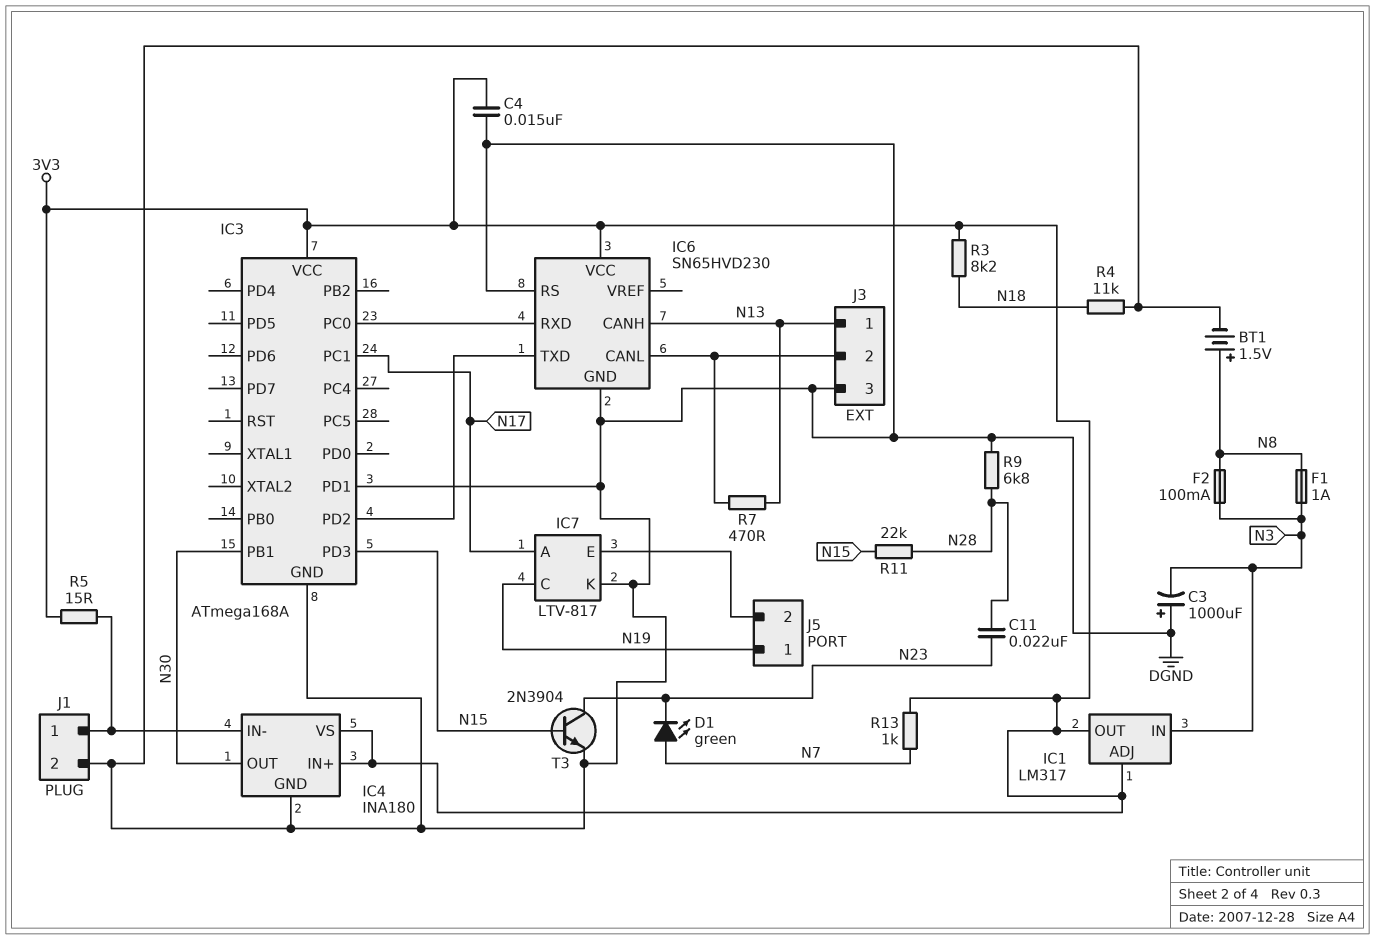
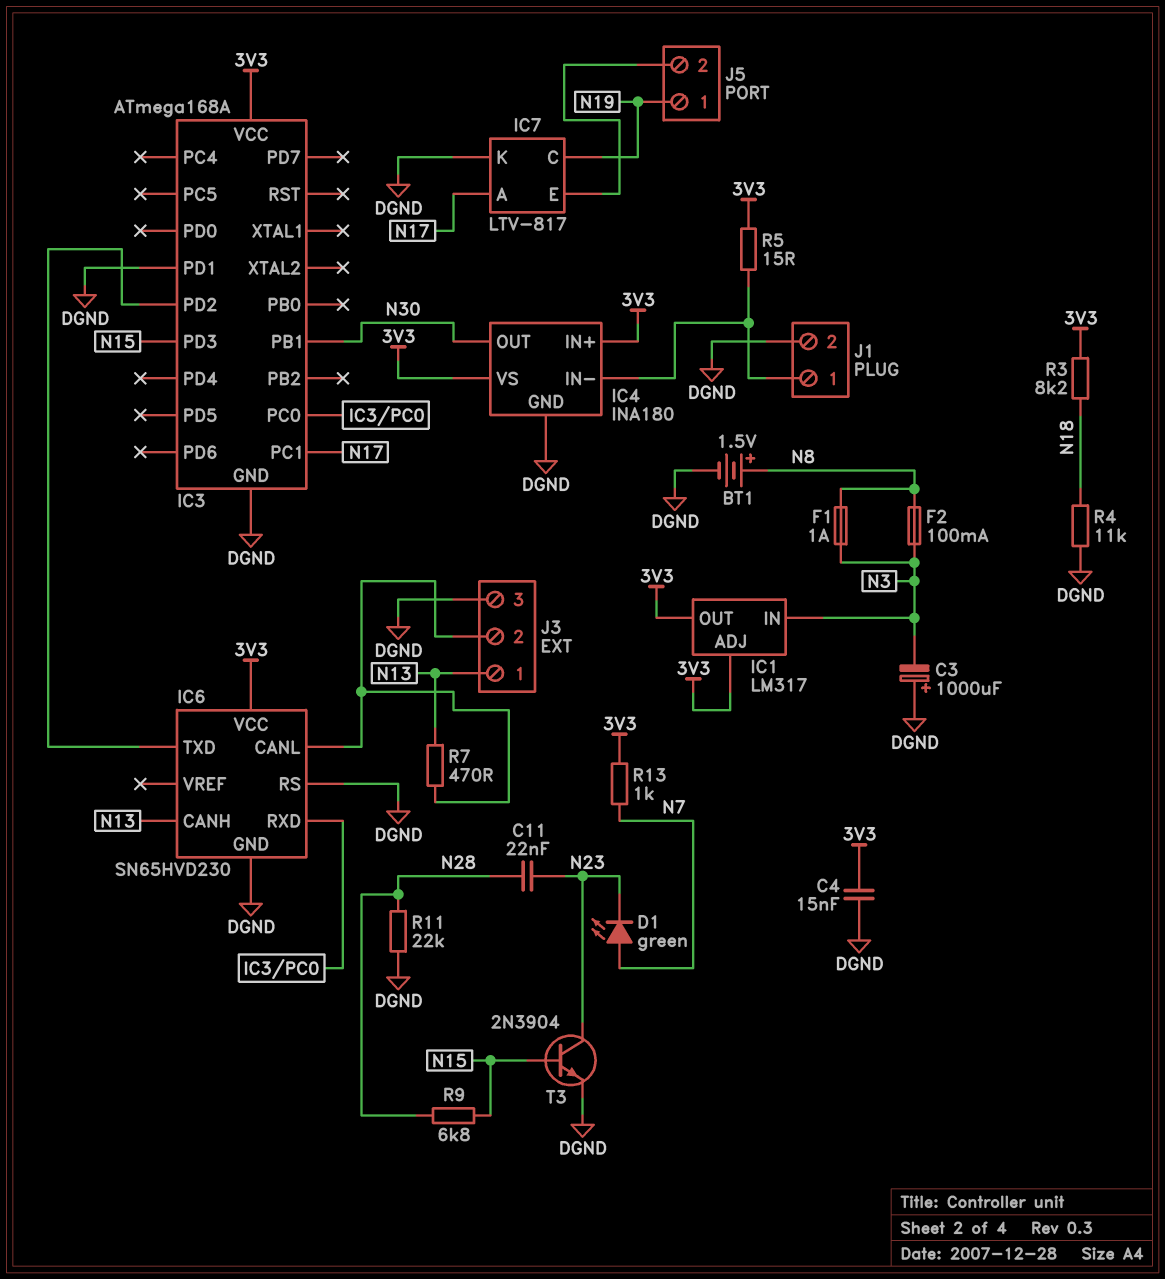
R9: 6.8k (DGND, N28) -> 6.8k (N15, N28)
R11: 22k (N15, N28) -> 22k (DGND, N28)

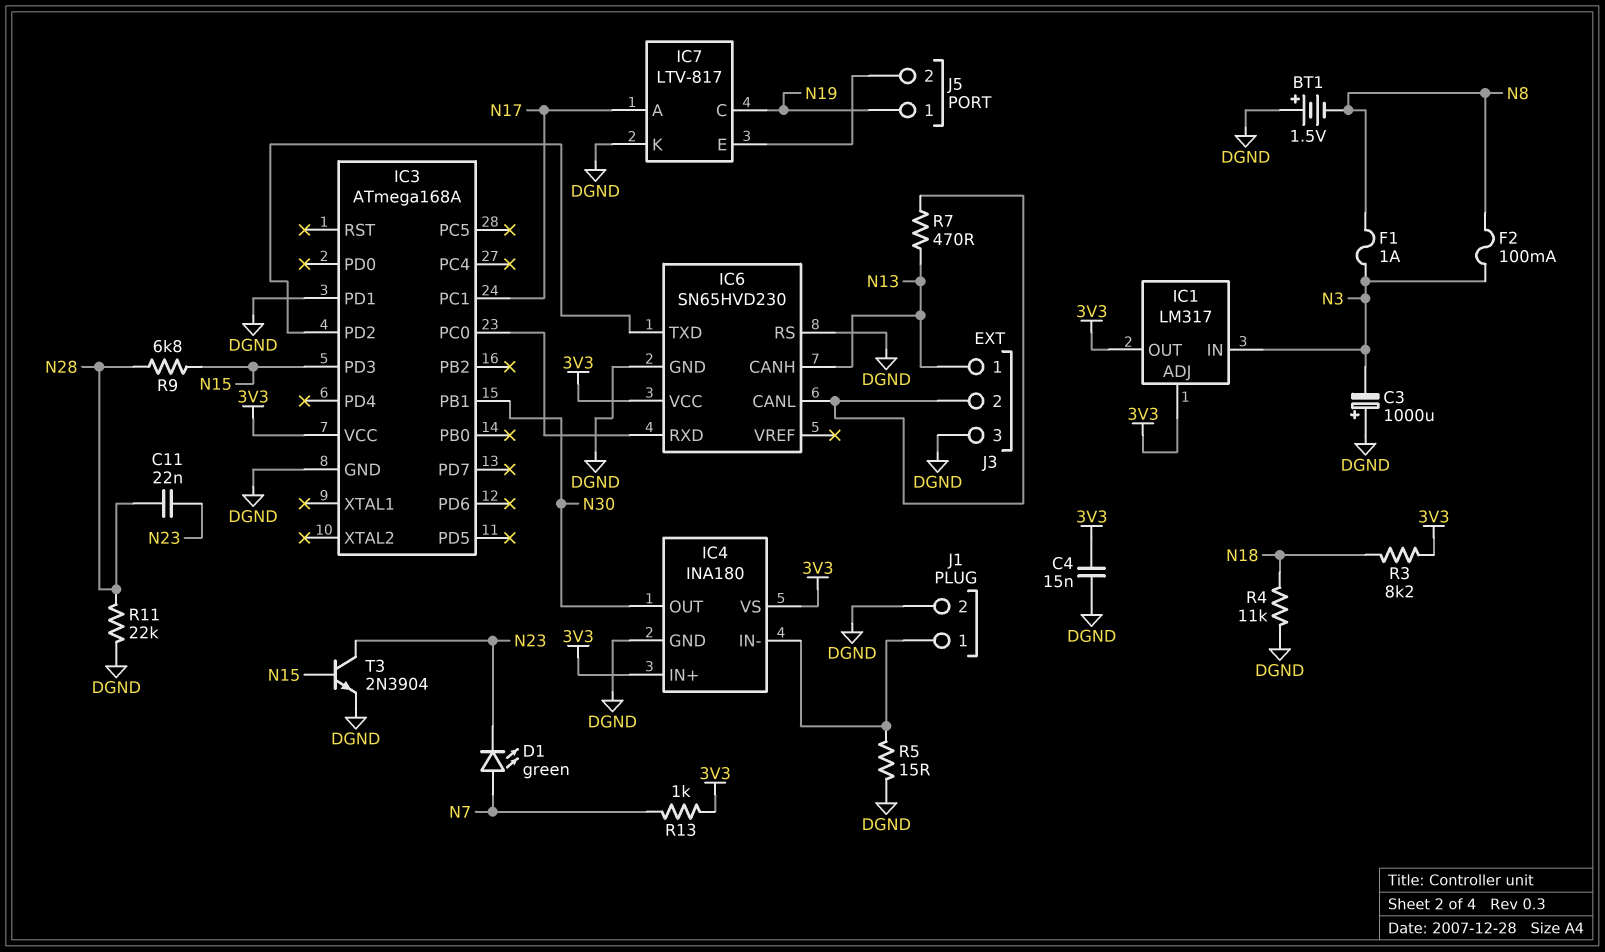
BT1: 1.5V (plus N8, minus DGND) -> 1.5V (plus DGND, minus N8)
R5: 15 (3V3, IC4/IN-) -> 15 (DGND, IC4/IN-)

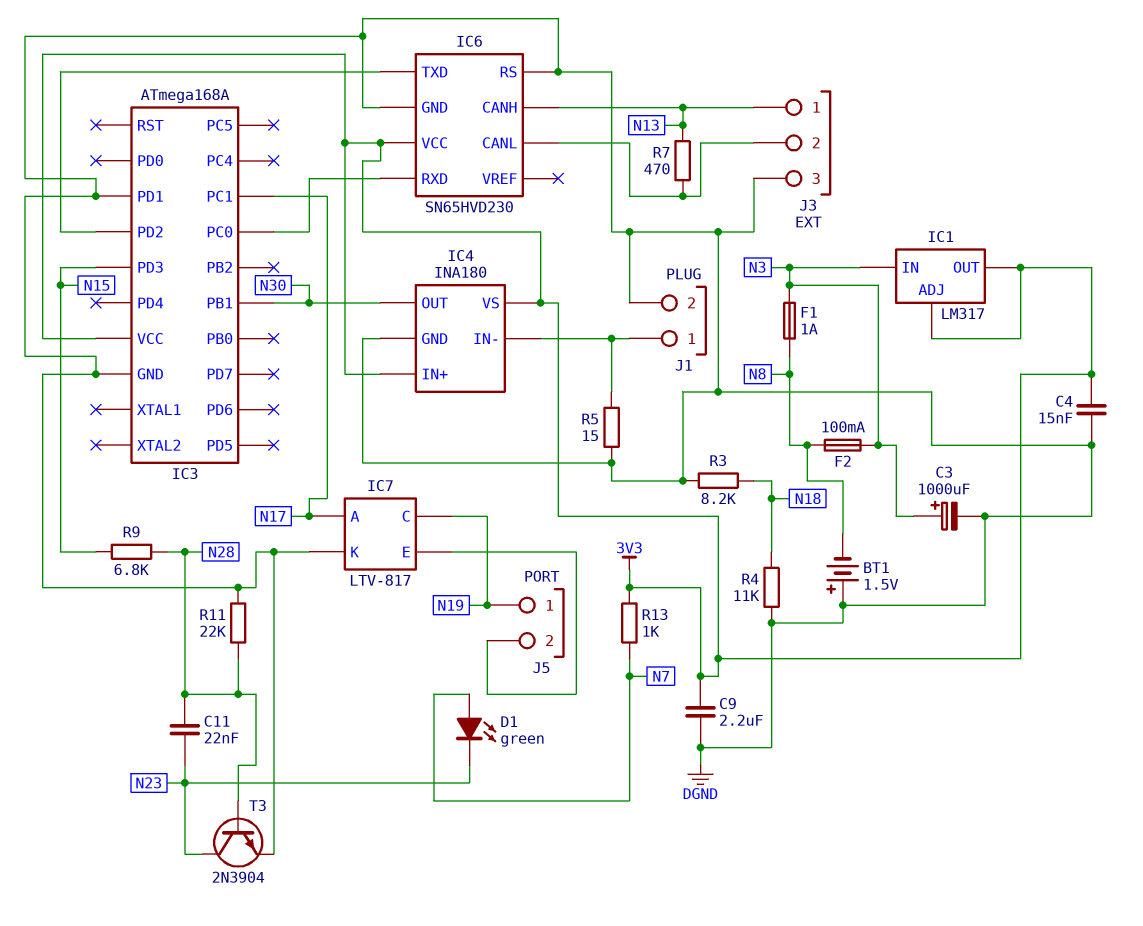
C3: 1000uF (plus DGND, minus N3) -> 1000uF (plus N3, minus DGND)
C9: none -> 2.2uF (3V3, DGND)
R3: 8.2k (3V3, N18) -> 8.2k (DGND, N18)
T3: NPN 2N3904 (B N15, C N23, E DGND) -> NPN 2N3904 (B N28, C N23, E DGND)

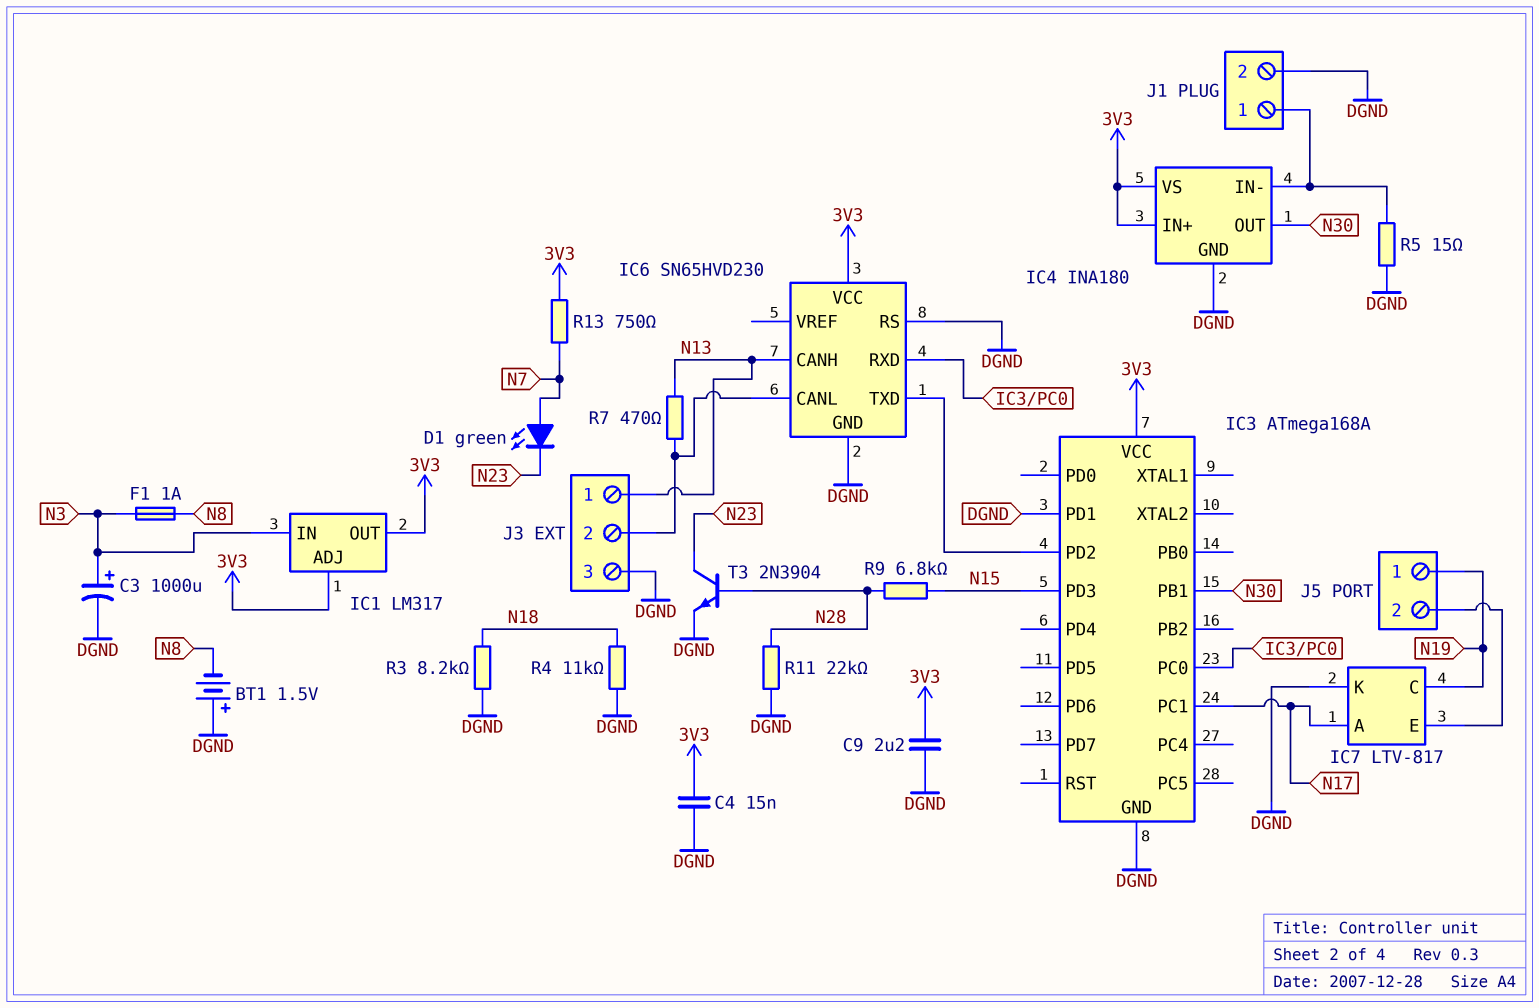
C11: 22nF (N23, N28) -> none
F2: 100mA (N3, N8) -> none
R13: 1k (3V3, N7) -> 750 (3V3, N7)

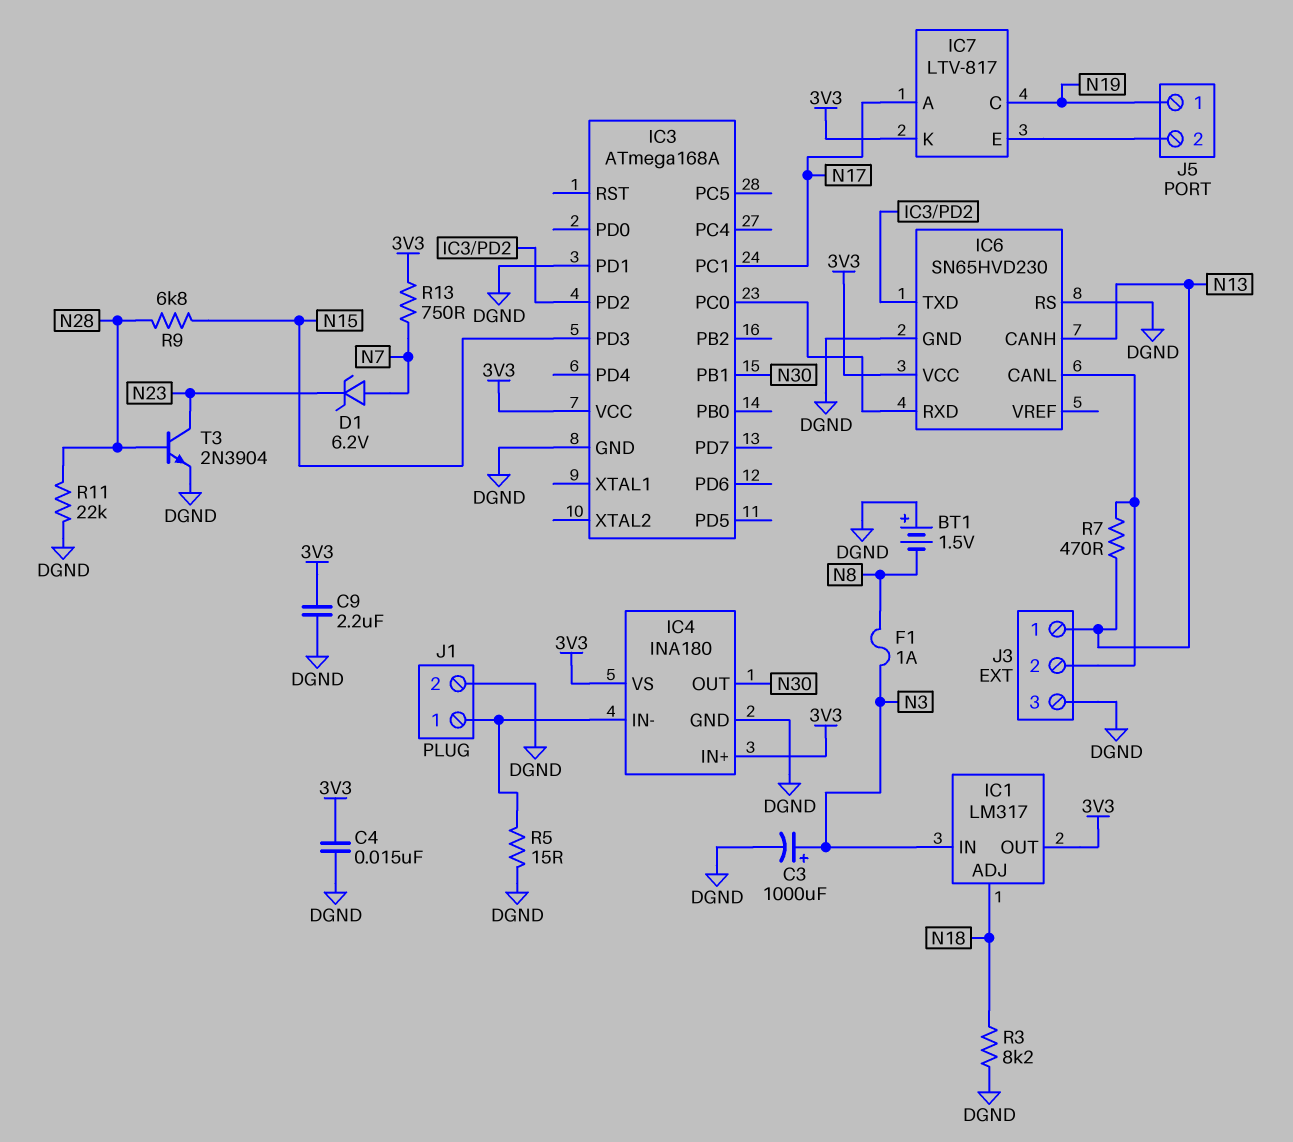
D1: LED green (A N7, K N23) -> zener 6.2V (A N7, K N23)
IC1 pin ADJ: 3V3 -> N18
IC7 pin K: DGND -> 3V3
R4: 11k (DGND, N18) -> none

